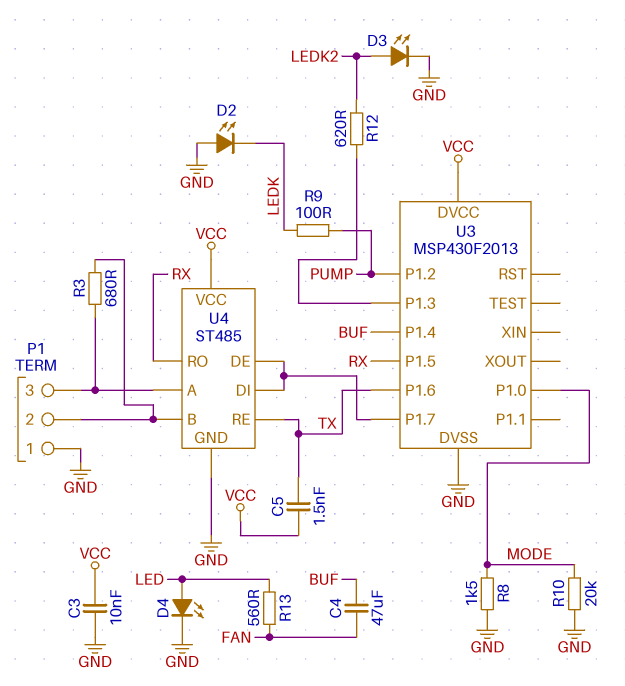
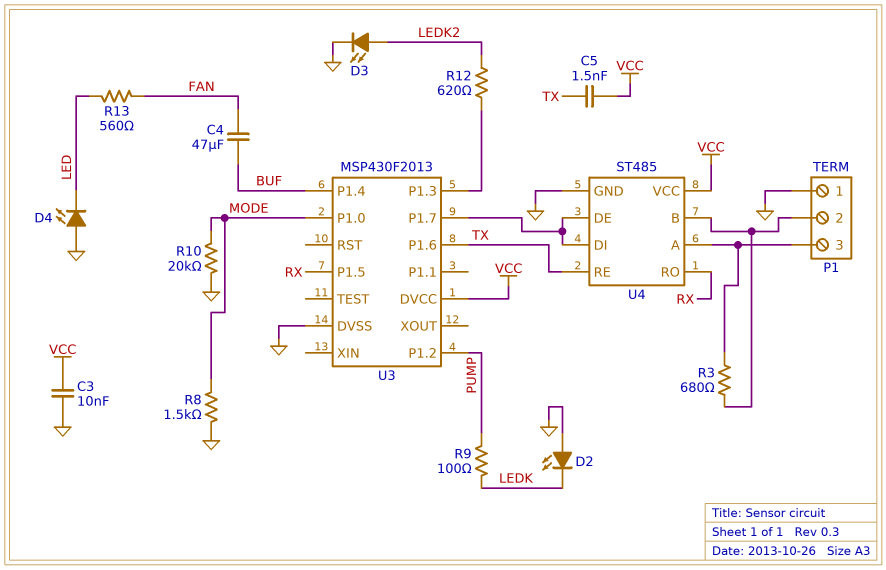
D4: LED (A LED, K GND) -> LED (A GND, K LED)

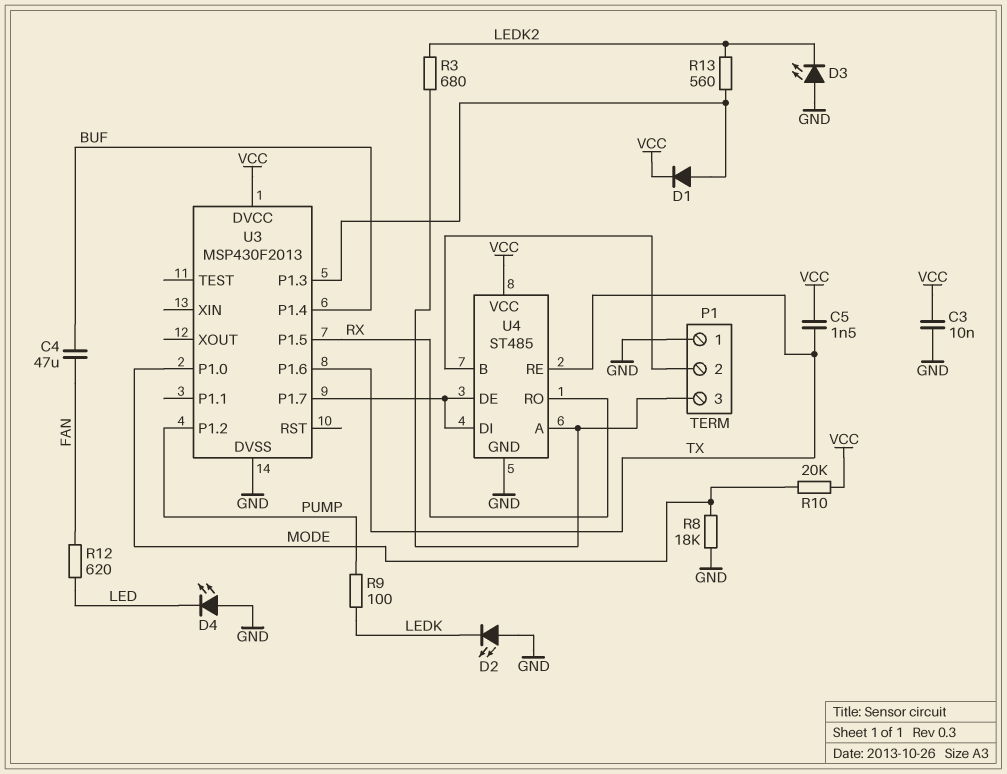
D1: none -> diode (A U3/P1.3, K VCC)
D3: LED (A LEDK2, K GND) -> LED (A GND, K LEDK2)
R3: 680 (P1/2, P1/3) -> 680 (LEDK2, P1/3)
R8: 1.5k (GND, MODE) -> 18k (GND, MODE)
R10: 20k (GND, MODE) -> 20k (MODE, VCC)
R12: 620 (LEDK2, U3/P1.3) -> 620 (FAN, LED)
R13: 560 (FAN, LED) -> 560 (LEDK2, U3/P1.3)

